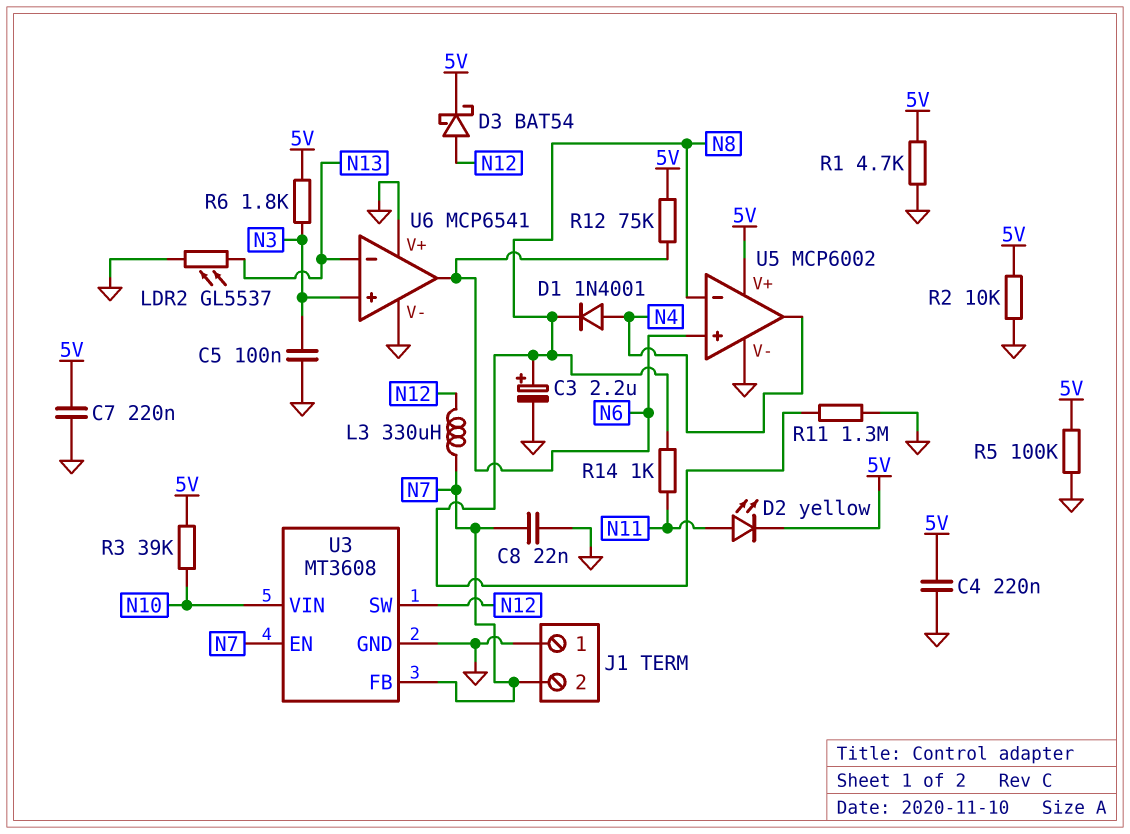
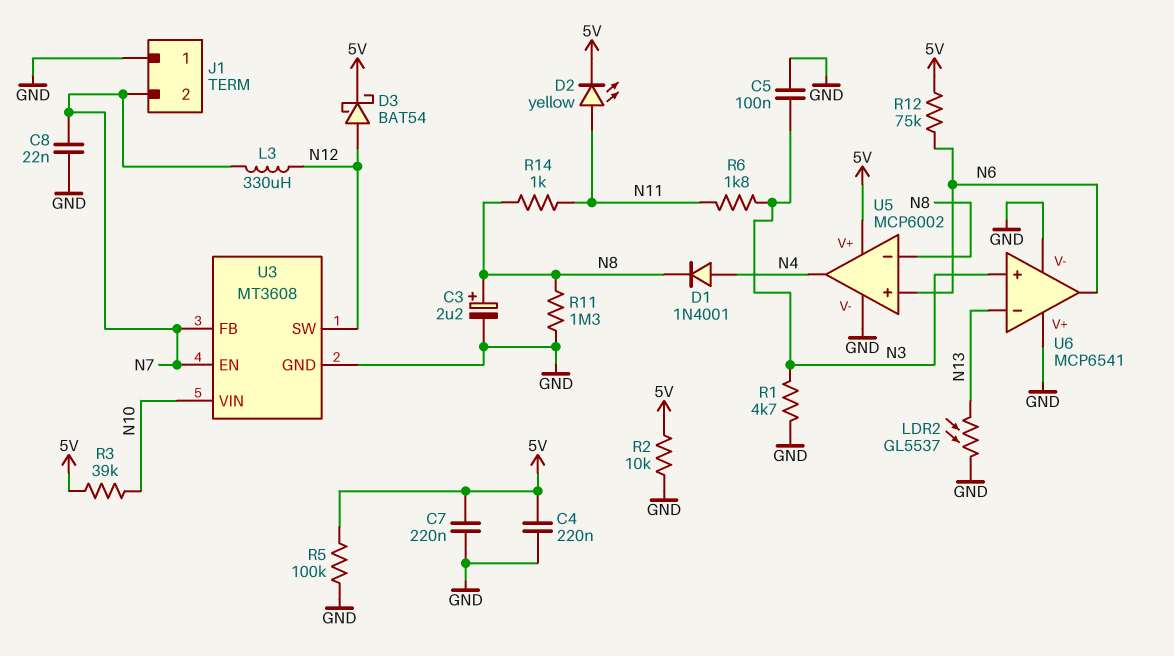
R1: 4.7k (5V, GND) -> 4.7k (GND, N3)
R6: 1.8k (5V, N3) -> 1.8k (N3, N11)

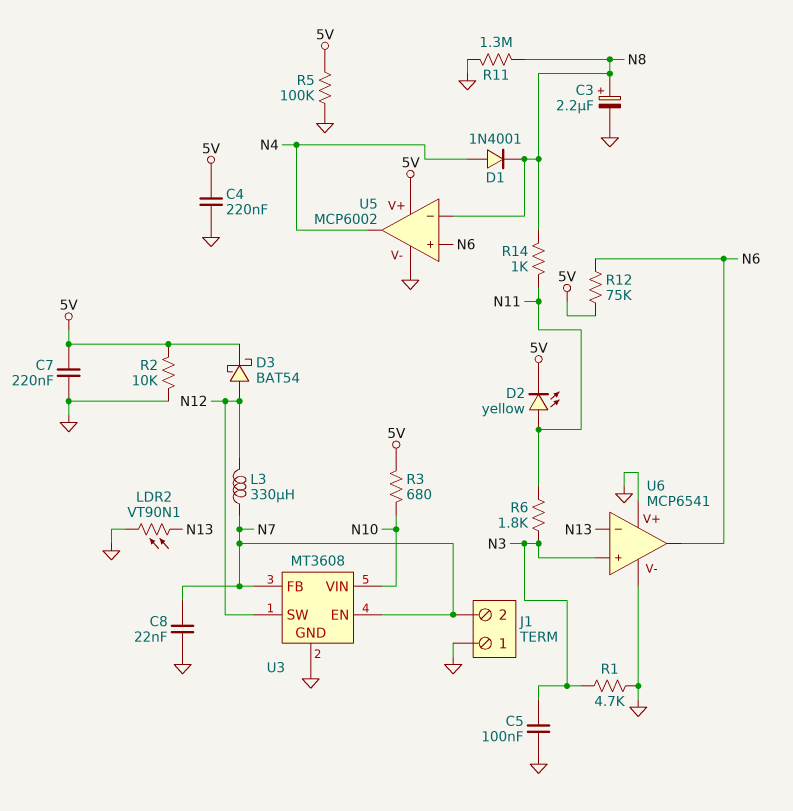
LDR2: GL5537 (GND, N13) -> VT90N1 (GND, N13)
R3: 39k (5V, N10) -> 680 (5V, N10)

